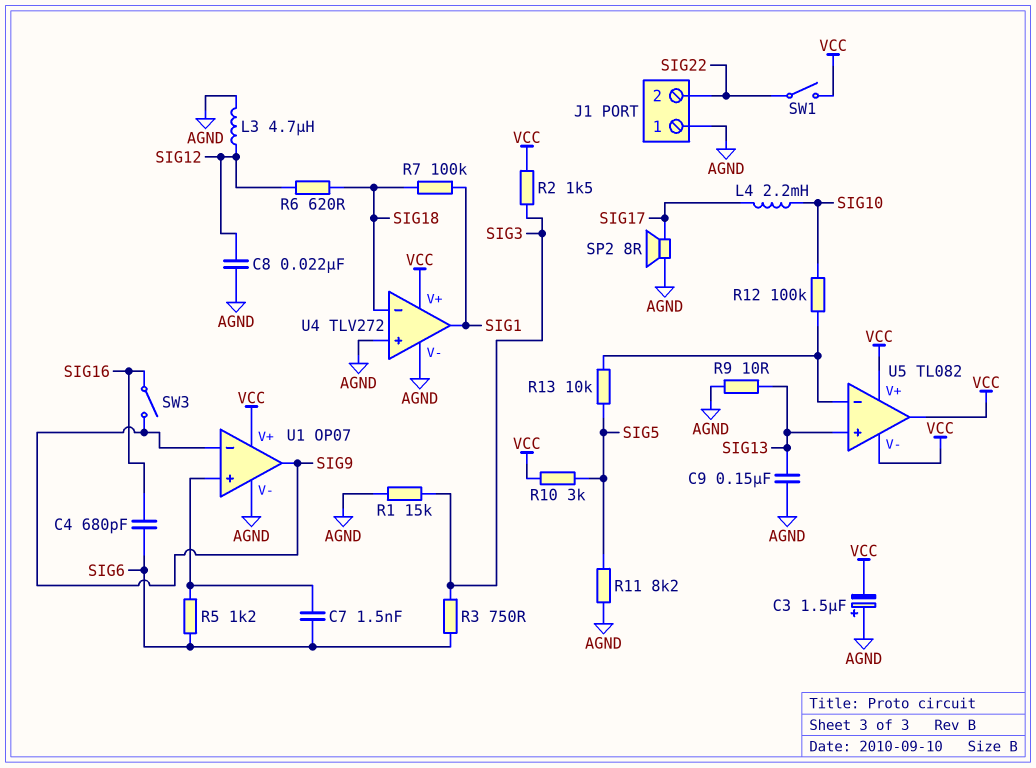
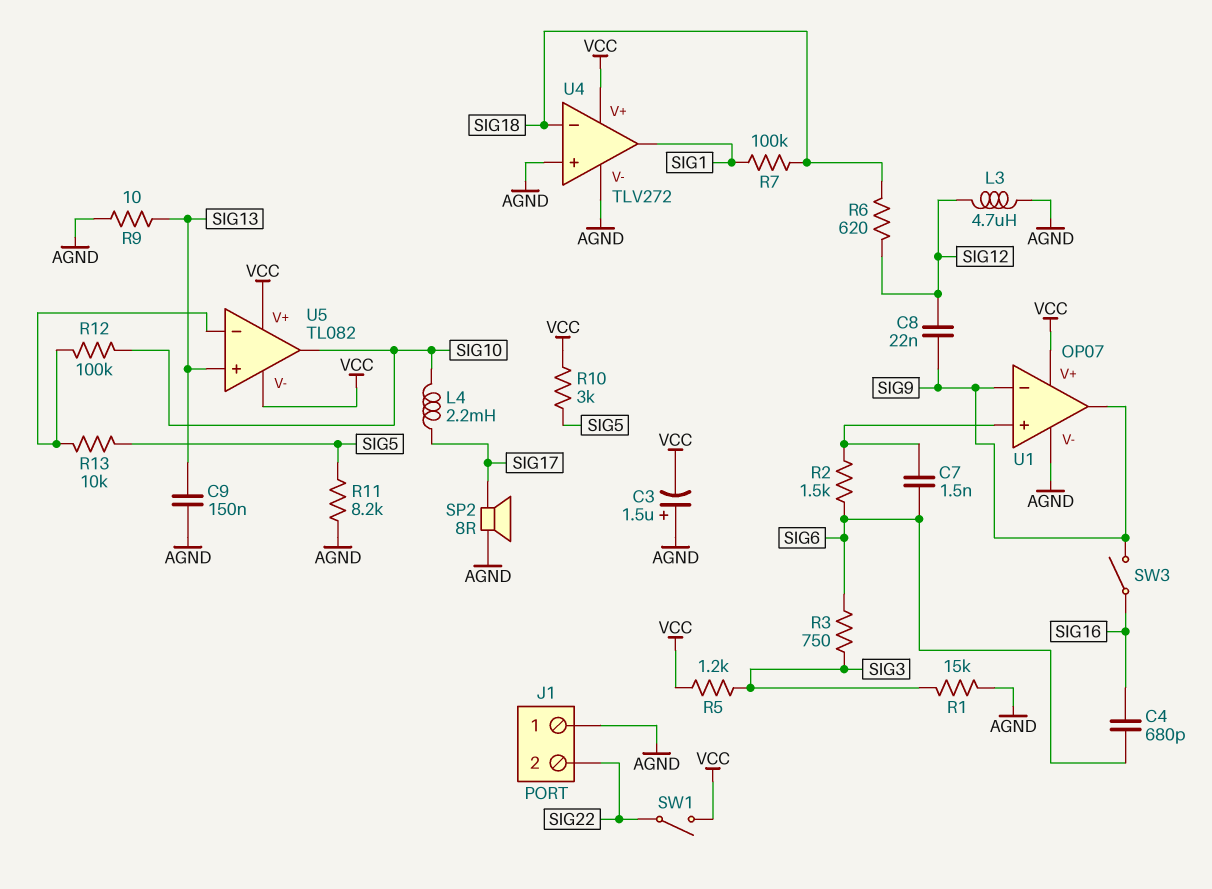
C8: 22nF (AGND, SIG12) -> 22nF (SIG9, SIG12)
R2: 1.5k (SIG3, VCC) -> 1.5k (SIG6, U1/in+)
R5: 1.2k (SIG6, U1/in+) -> 1.2k (SIG3, VCC)
U5 pin out: VCC -> SIG10

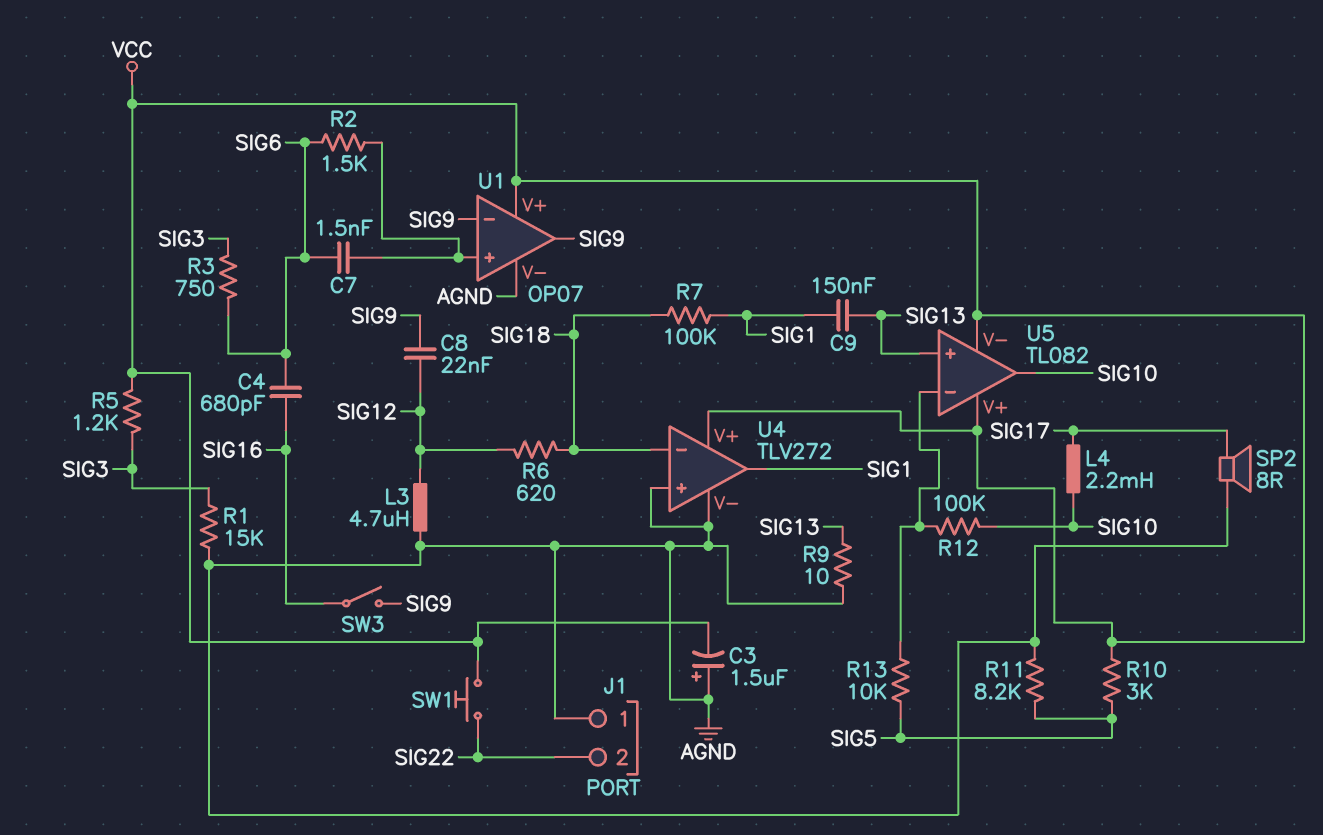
C9: 150nF (AGND, SIG13) -> 150nF (SIG1, SIG13)
SW1: switch (SIG22, VCC) -> button (SIG22, VCC)

